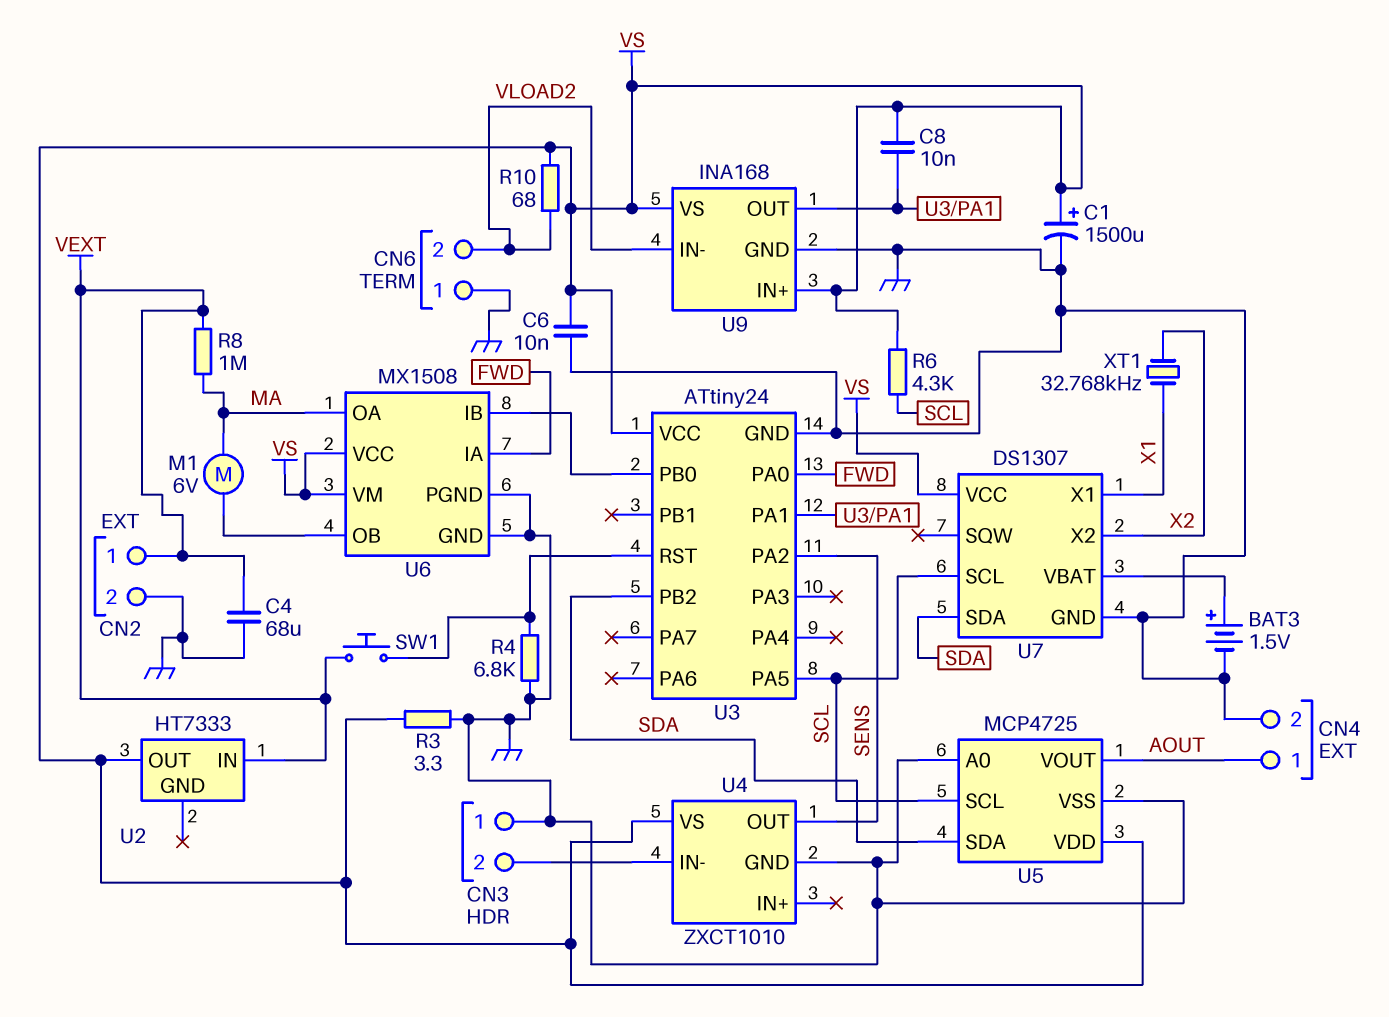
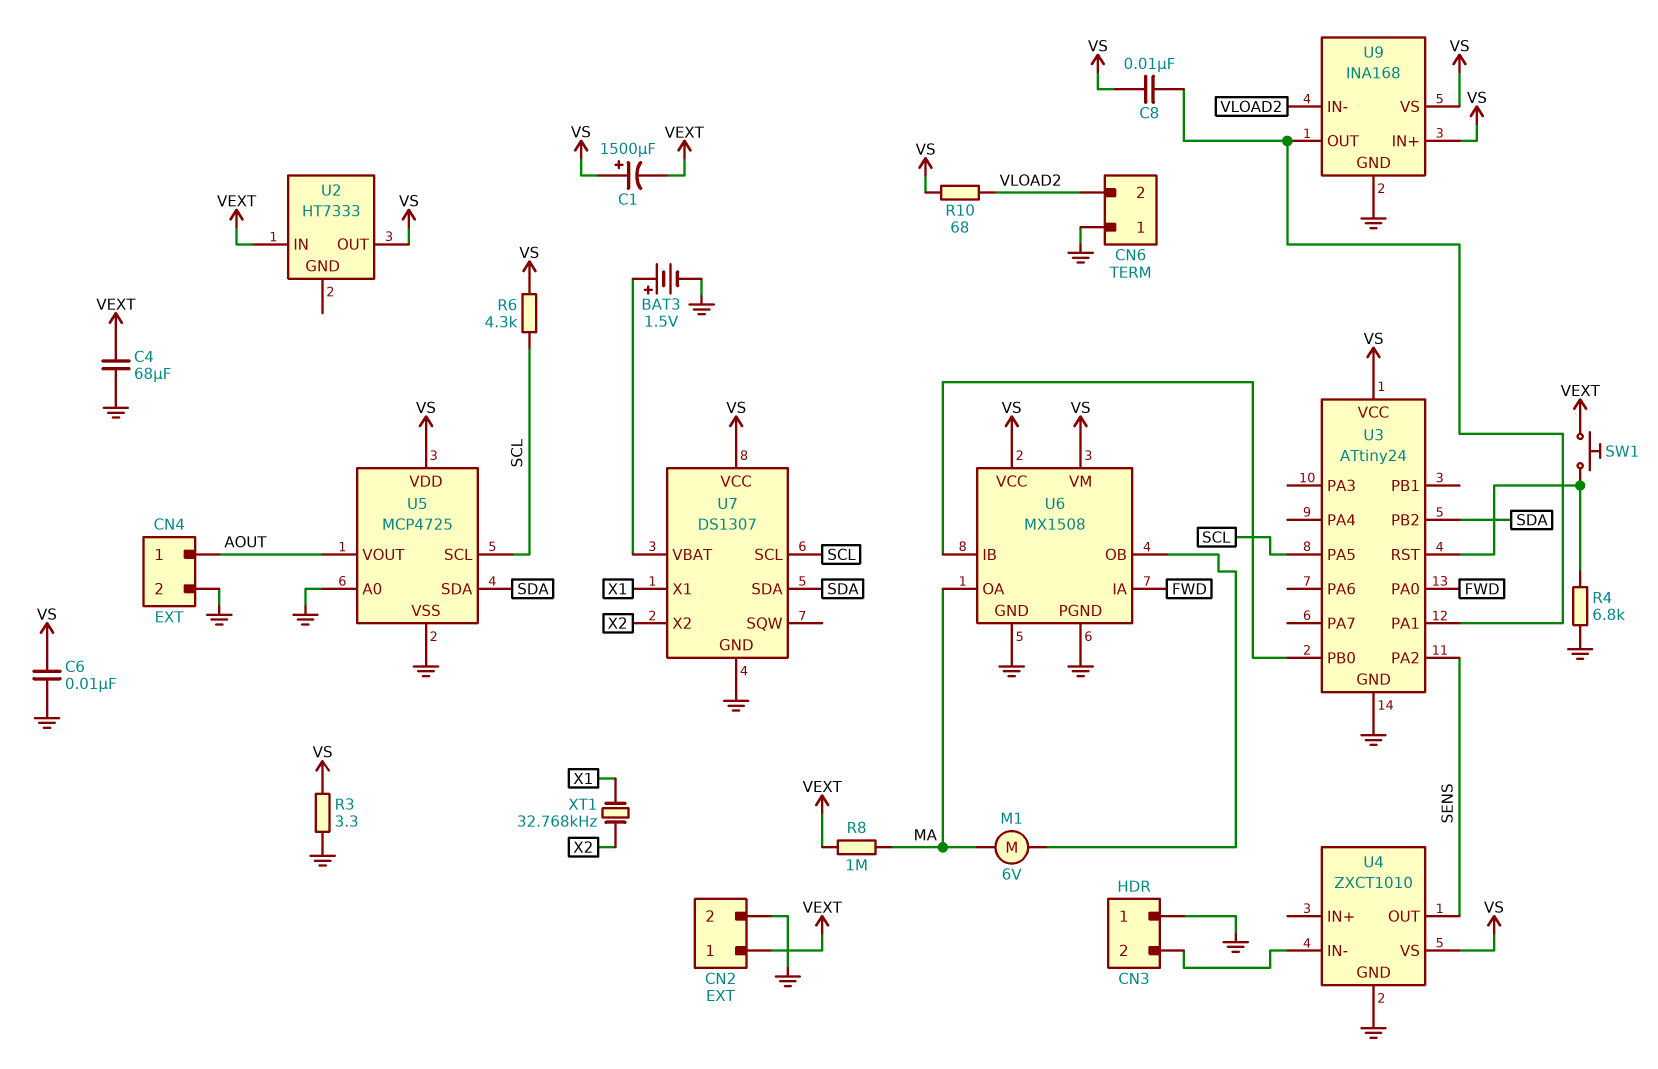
C1: 1500uF (plus VS, minus GND) -> 1500uF (plus VS, minus VEXT)

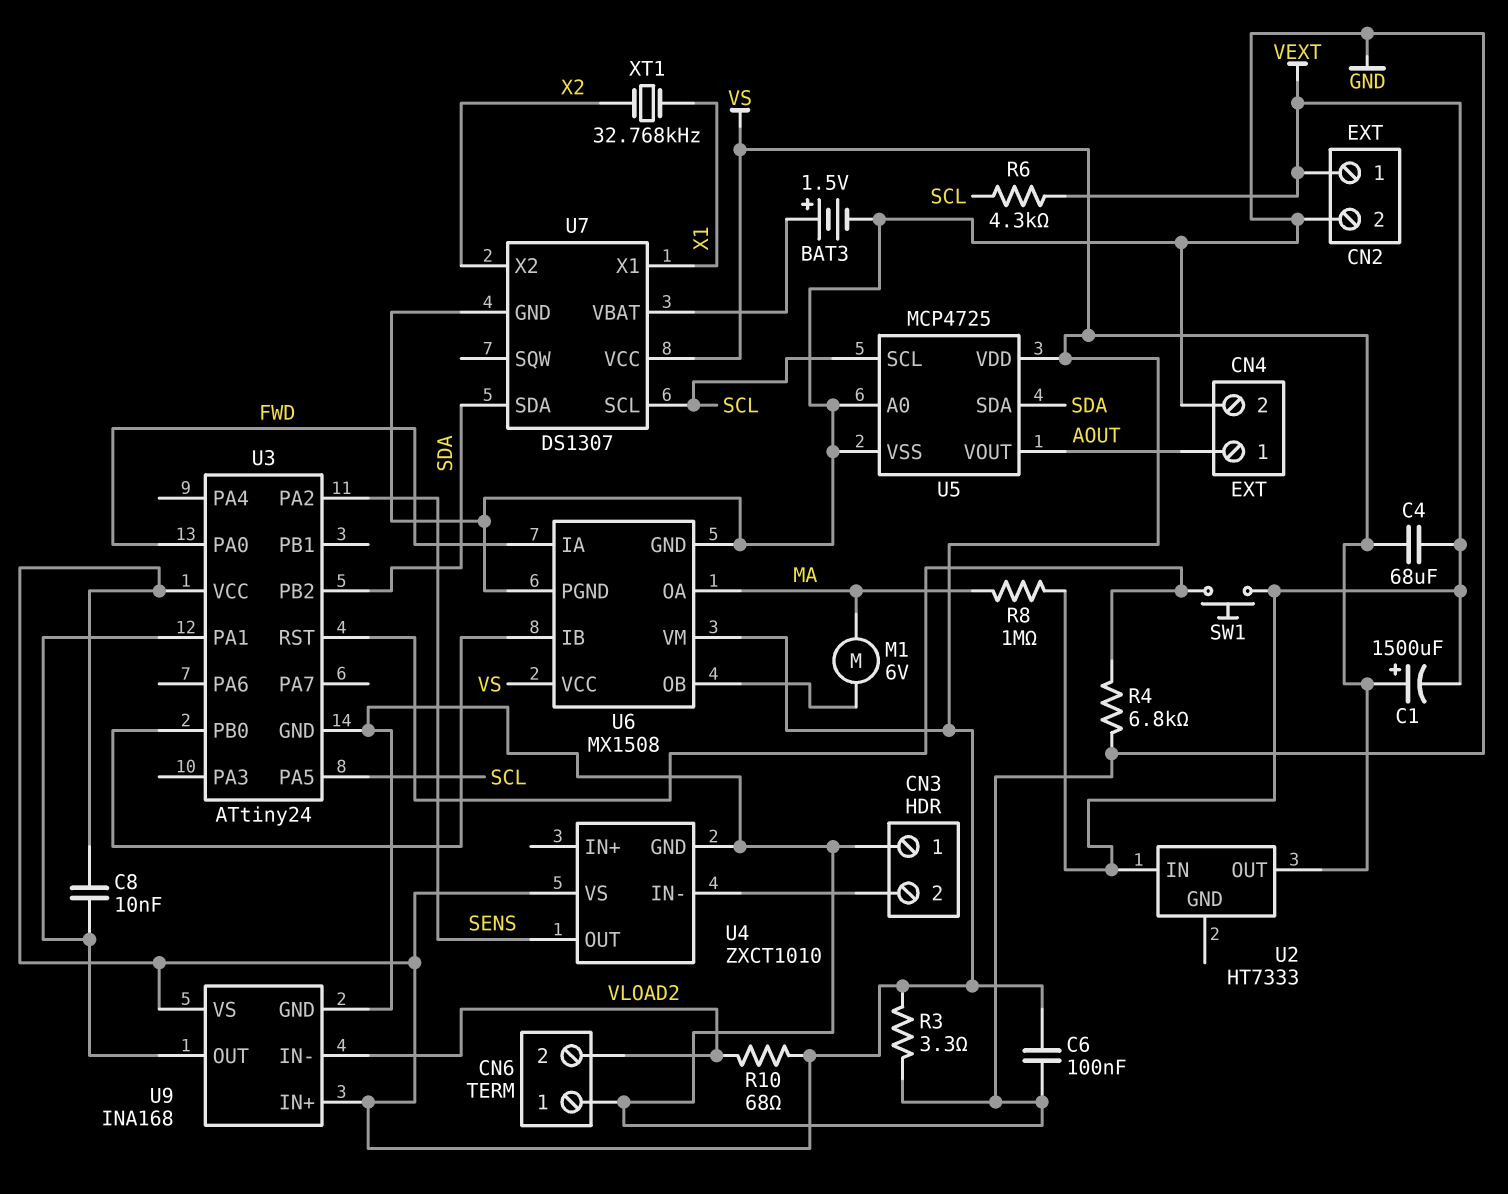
C4: 68uF (GND, VEXT) -> 68uF (VEXT, VS)
C6: 10nF (GND, VS) -> 100nF (GND, VS)
R6: 4.3k (SCL, VS) -> 4.3k (SCL, VEXT)

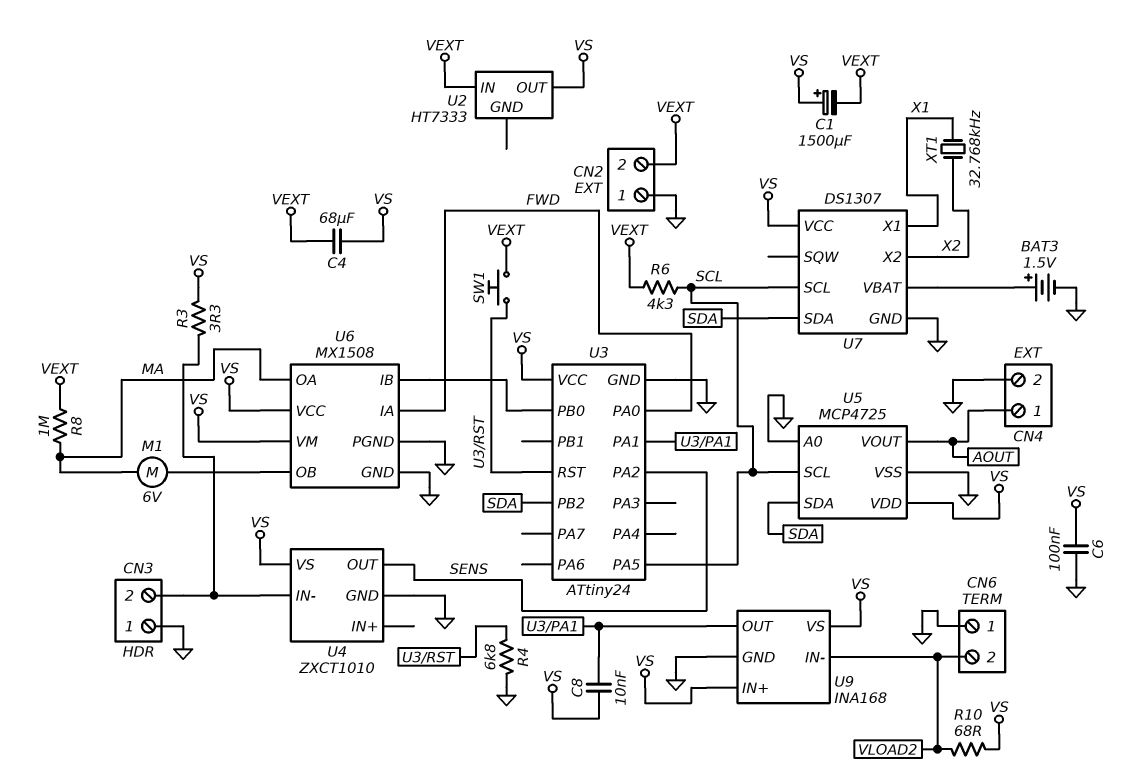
CN2 pin 1: VEXT -> GND
CN2 pin 2: GND -> VEXT
R3: 3.3 (GND, VS) -> 3.3 (CN3/2, VS)

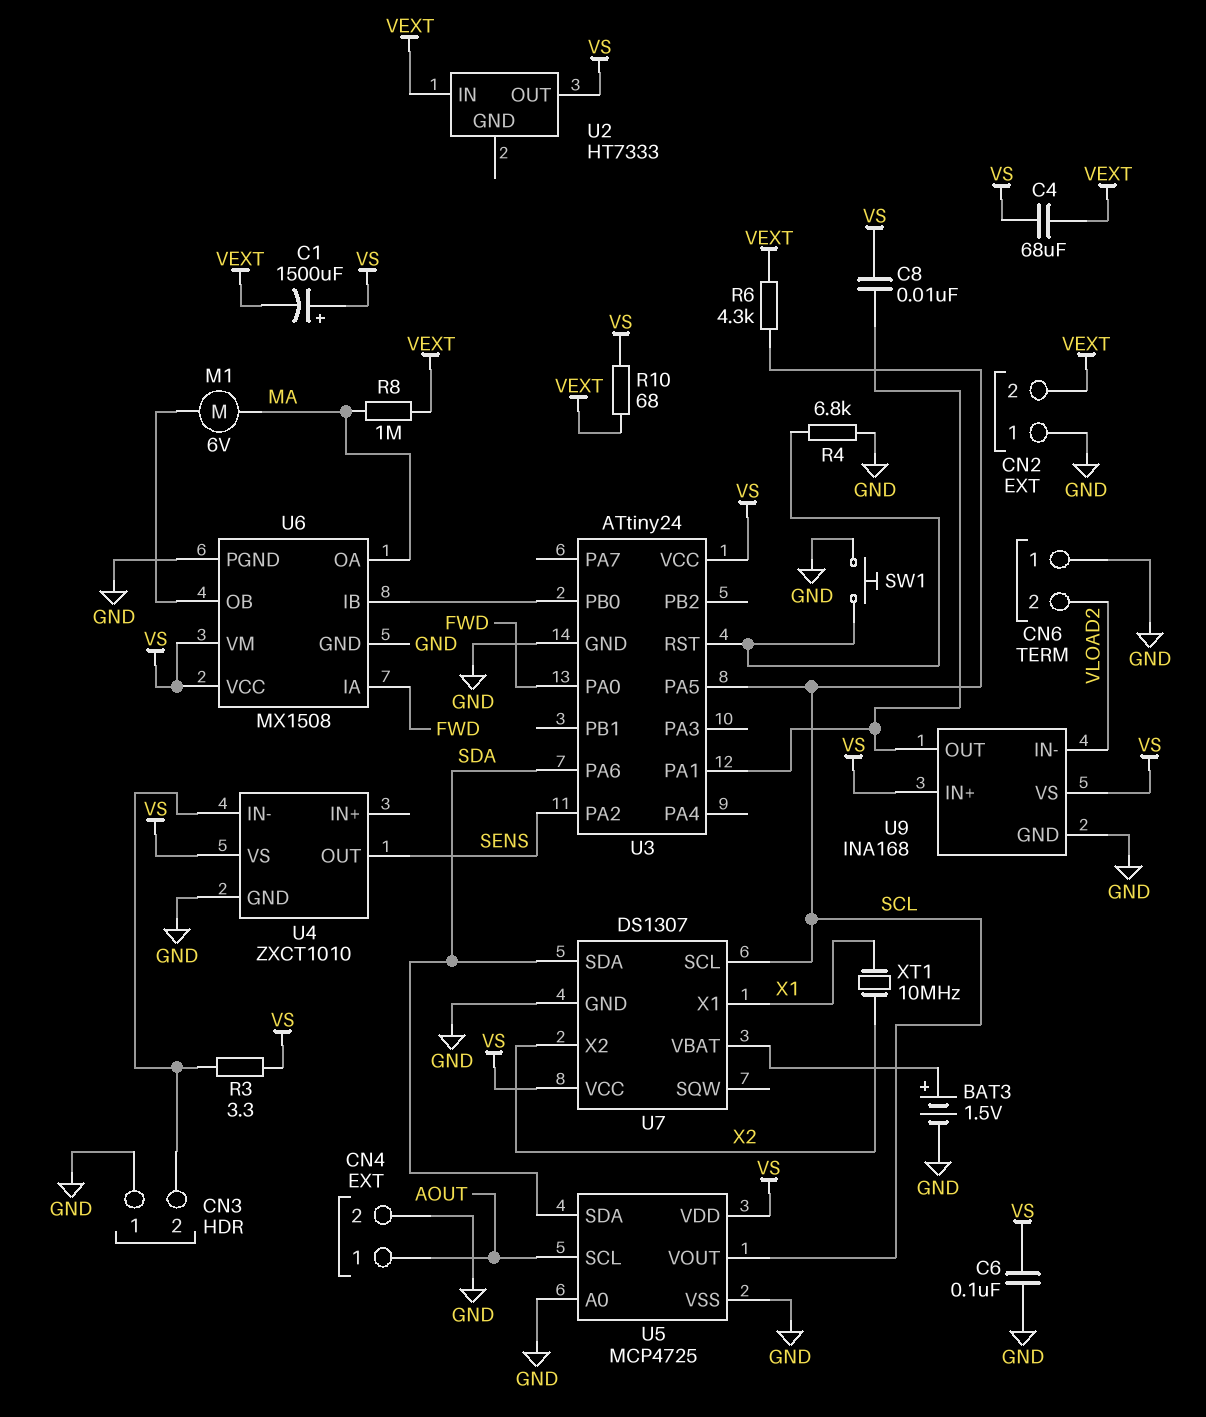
R10: 68 (VLOAD2, VS) -> 68 (VEXT, VS)
SW1: button (U3/RST, VEXT) -> button (GND, U3/RST)
U3 pin PA6: none -> SDA
U3 pin PB2: SDA -> none
U5 pin SCL: SCL -> AOUT
U5 pin VOUT: AOUT -> SCL
XT1: 32.768kHz (X1, X2) -> 10MHz (X1, X2)

